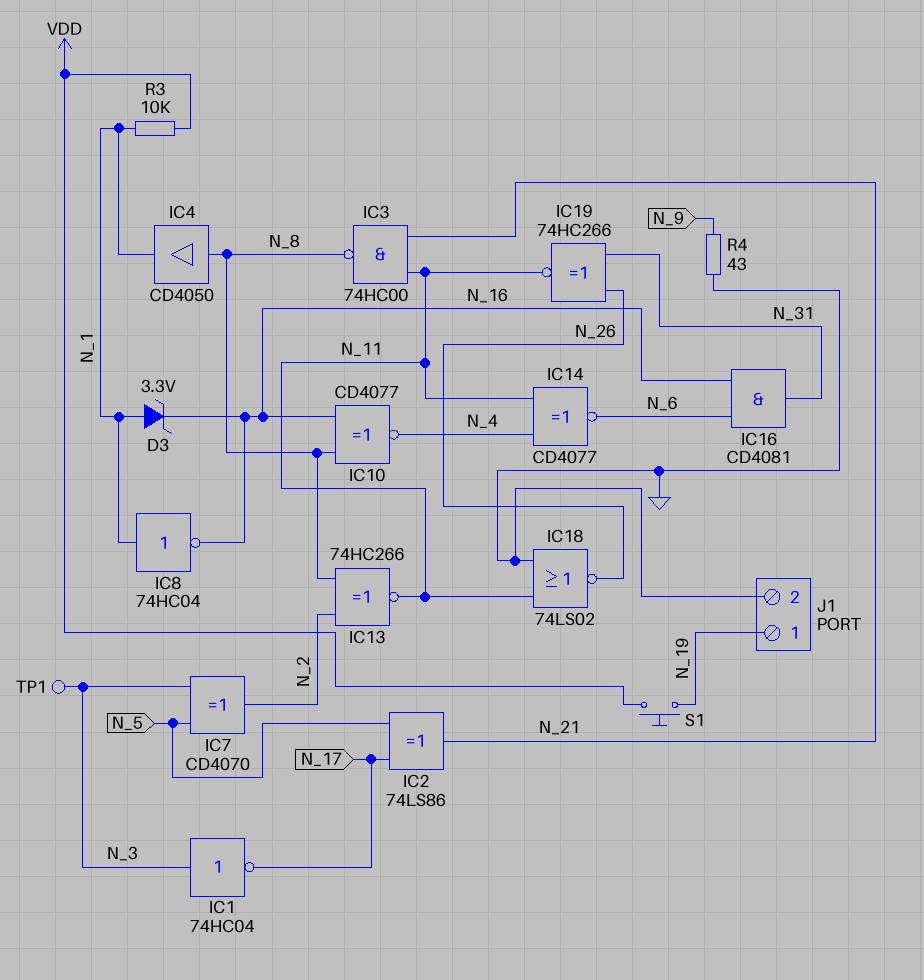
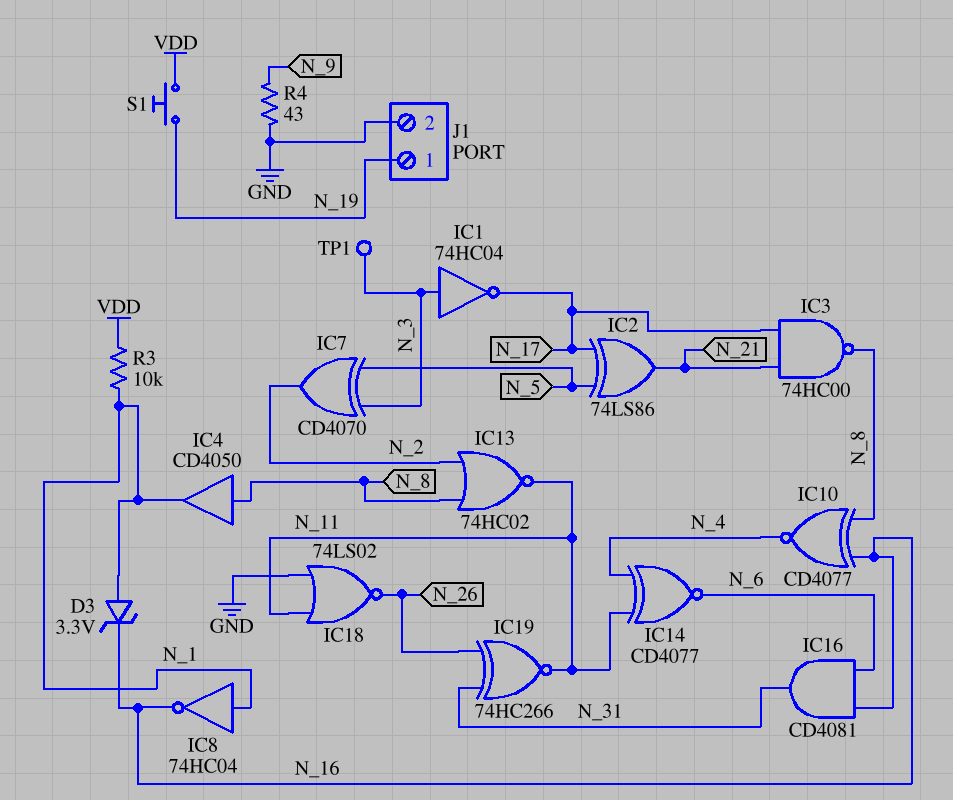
IC3: NAND 74HC00 (in N_11, in N_21, out N_8) -> NAND 74HC00 (in N_17, in N_21, out N_8)
IC13: XNOR 74HC266 (in N_2, in N_8, out N_11) -> NOR 74HC02 (in N_2, in N_8, out N_11)

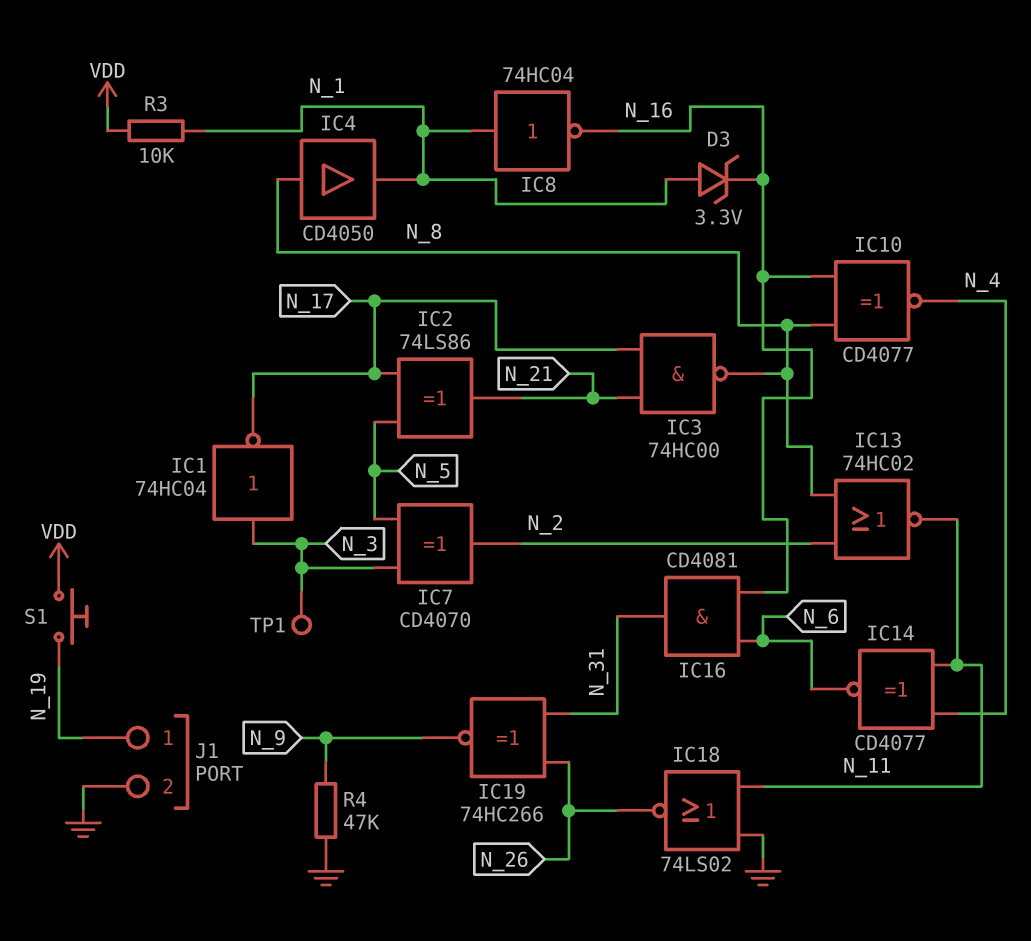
IC19: XNOR 74HC266 (in N_26, in N_31, out N_11) -> XNOR 74HC266 (in N_26, in N_31, out N_9)
R4: 43 (GND, N_9) -> 47k (GND, N_9)

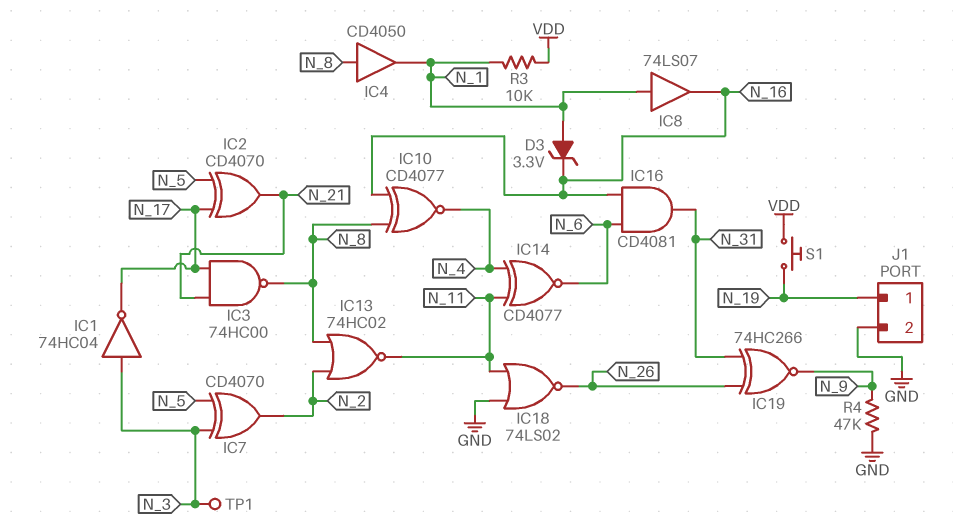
IC2: XOR 74LS86 (in N_5, in N_17, out N_21) -> XOR CD4070 (in N_5, in N_17, out N_21)
IC8: NOT 74HC04 (in N_1, out N_16) -> buffer 74LS07 (in N_1, out N_16)

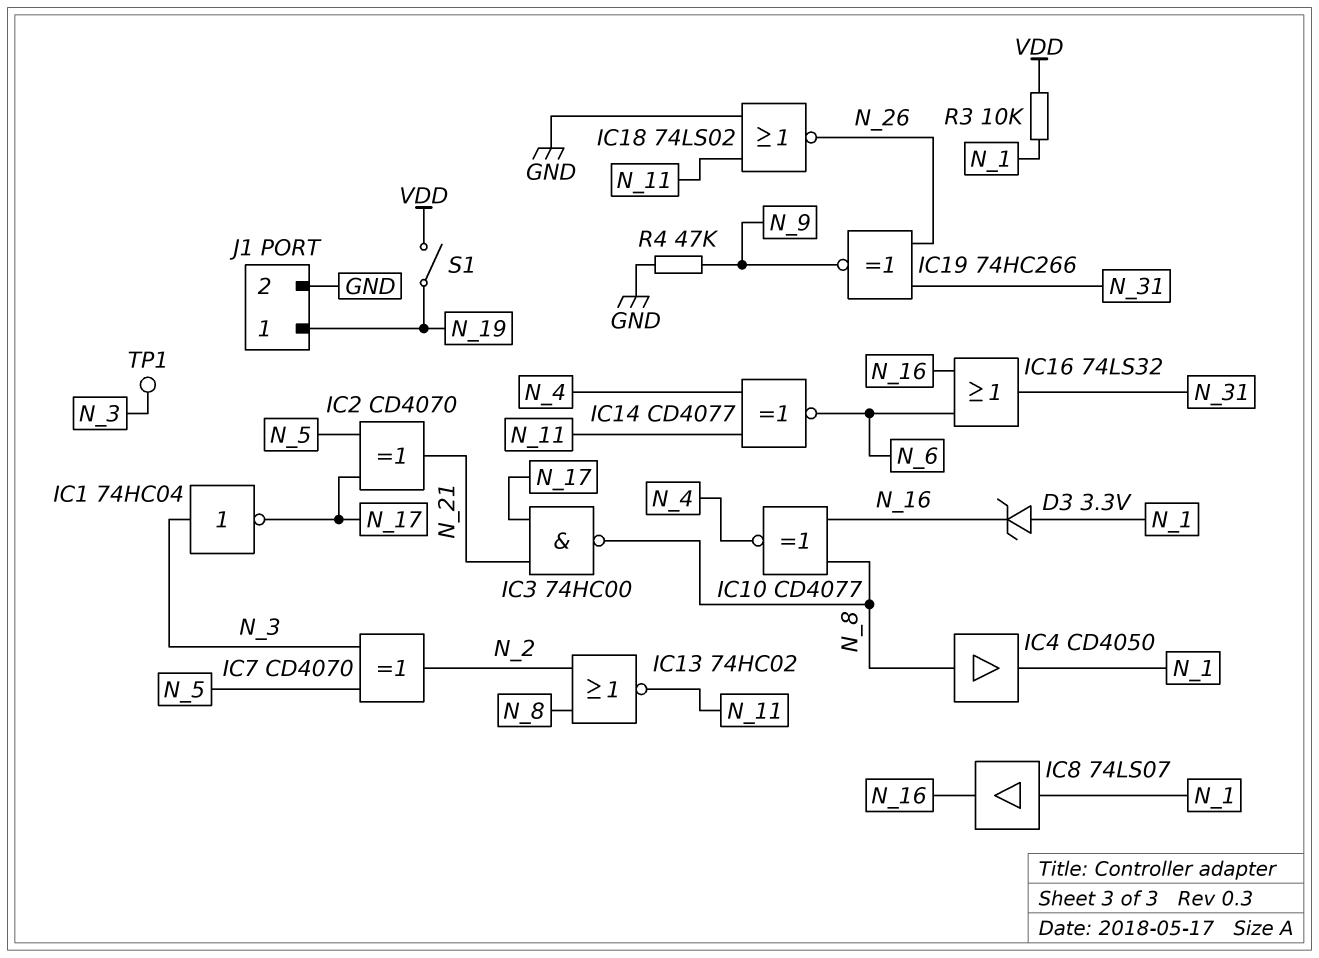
IC16: AND CD4081 (in N_6, in N_16, out N_31) -> OR 74LS32 (in N_6, in N_16, out N_31)
S1: button (N_19, VDD) -> switch (N_19, VDD)

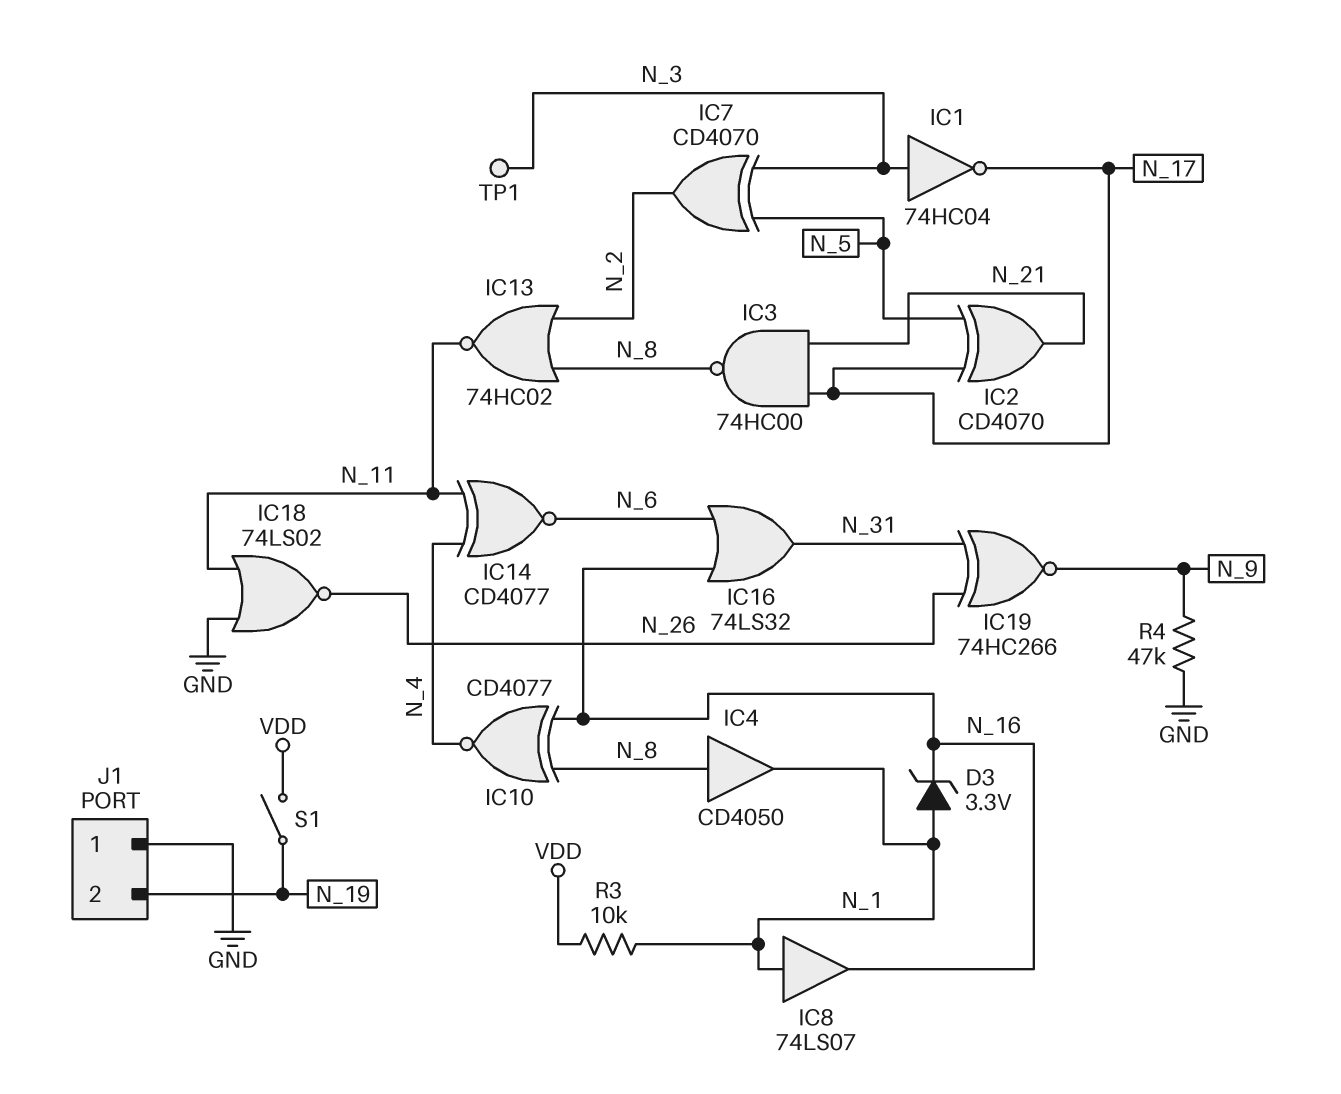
J1 pin 1: N_19 -> GND
J1 pin 2: GND -> N_19

